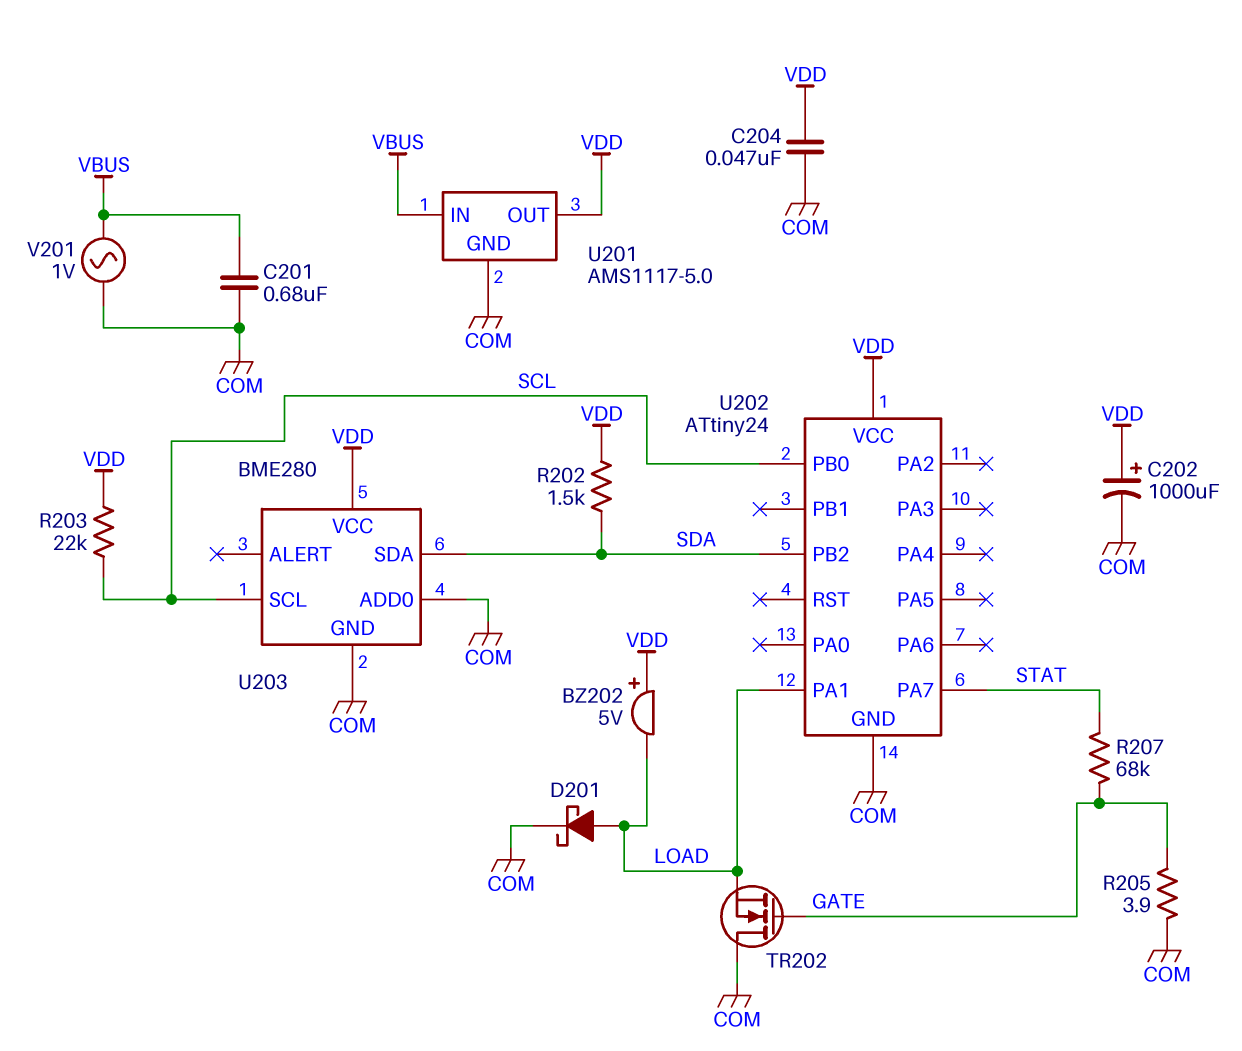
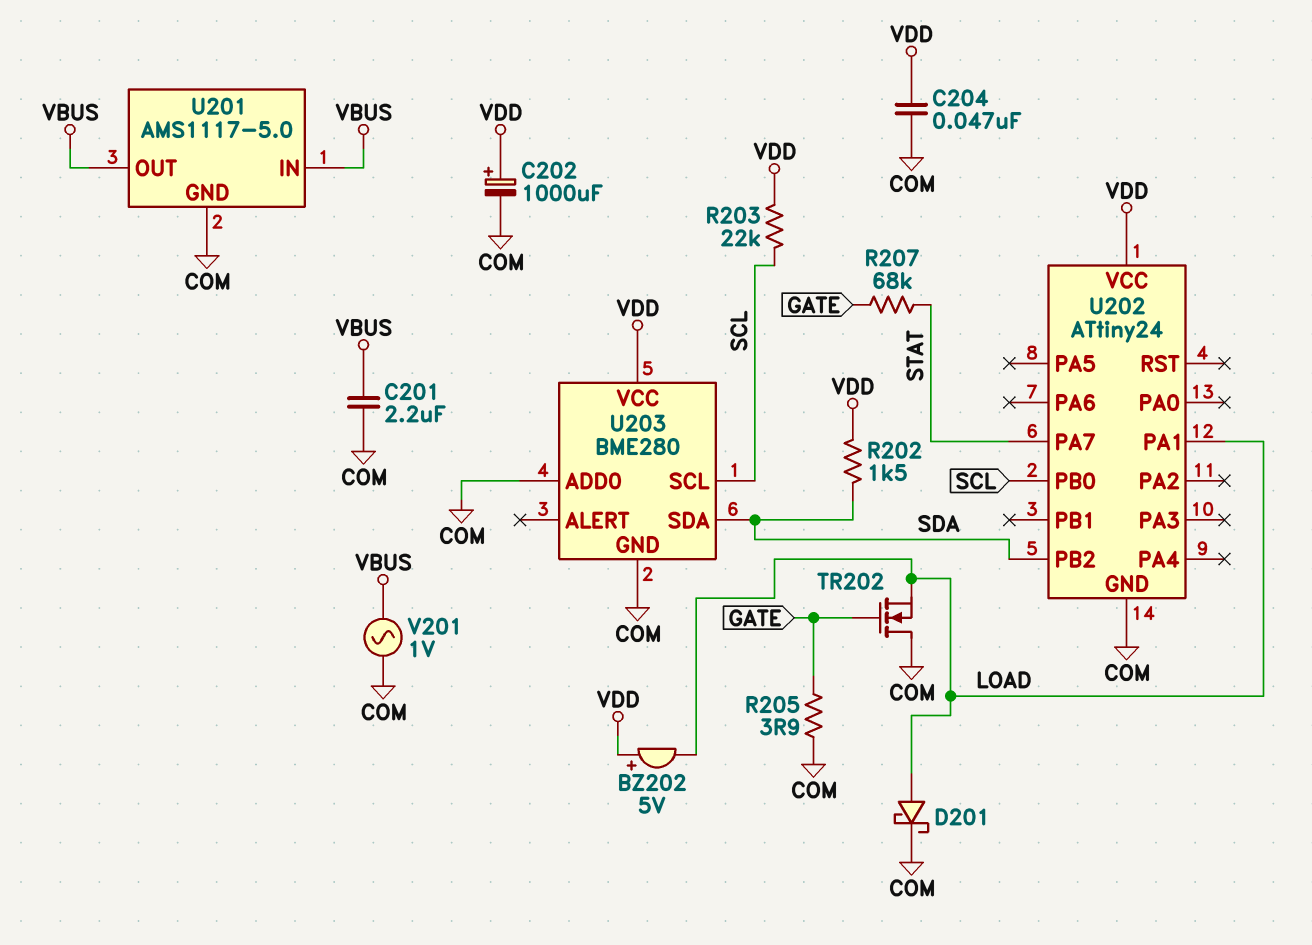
C201: 680nF (COM, VBUS) -> 2.2uF (COM, VBUS)
U201 pin OUT: VDD -> VBUS

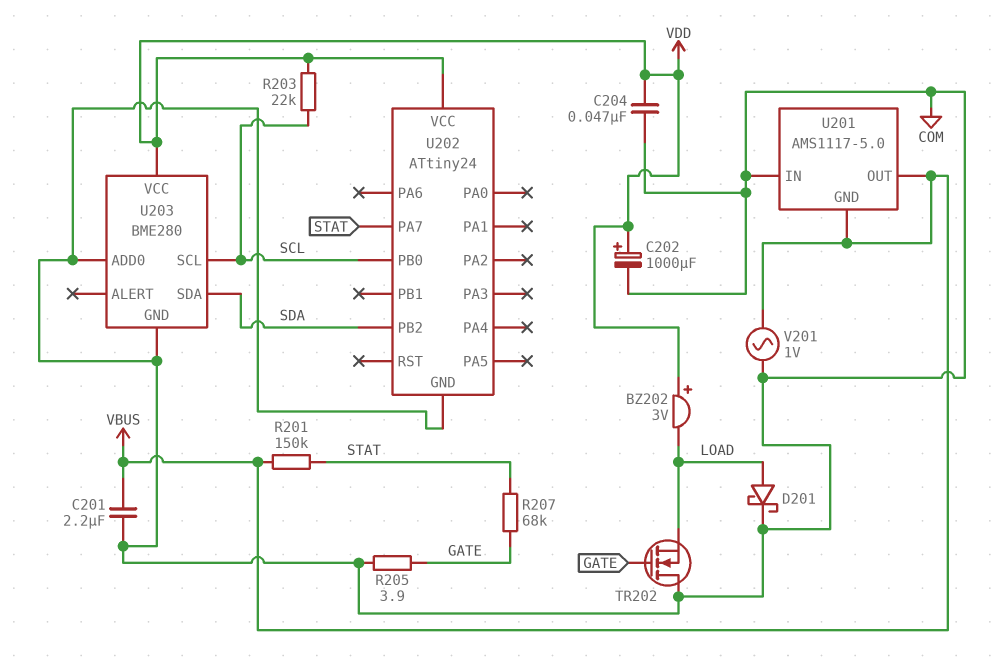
BZ202: buzzer 5V (plus VDD, minus LOAD) -> buzzer 3V (plus VDD, minus LOAD)
R201: none -> 150k (STAT, VBUS)
R202: 1.5k (SDA, VDD) -> none
U201 pin GND: COM -> VBUS
U201 pin IN: VBUS -> COM
U202 pin PA1: LOAD -> none

